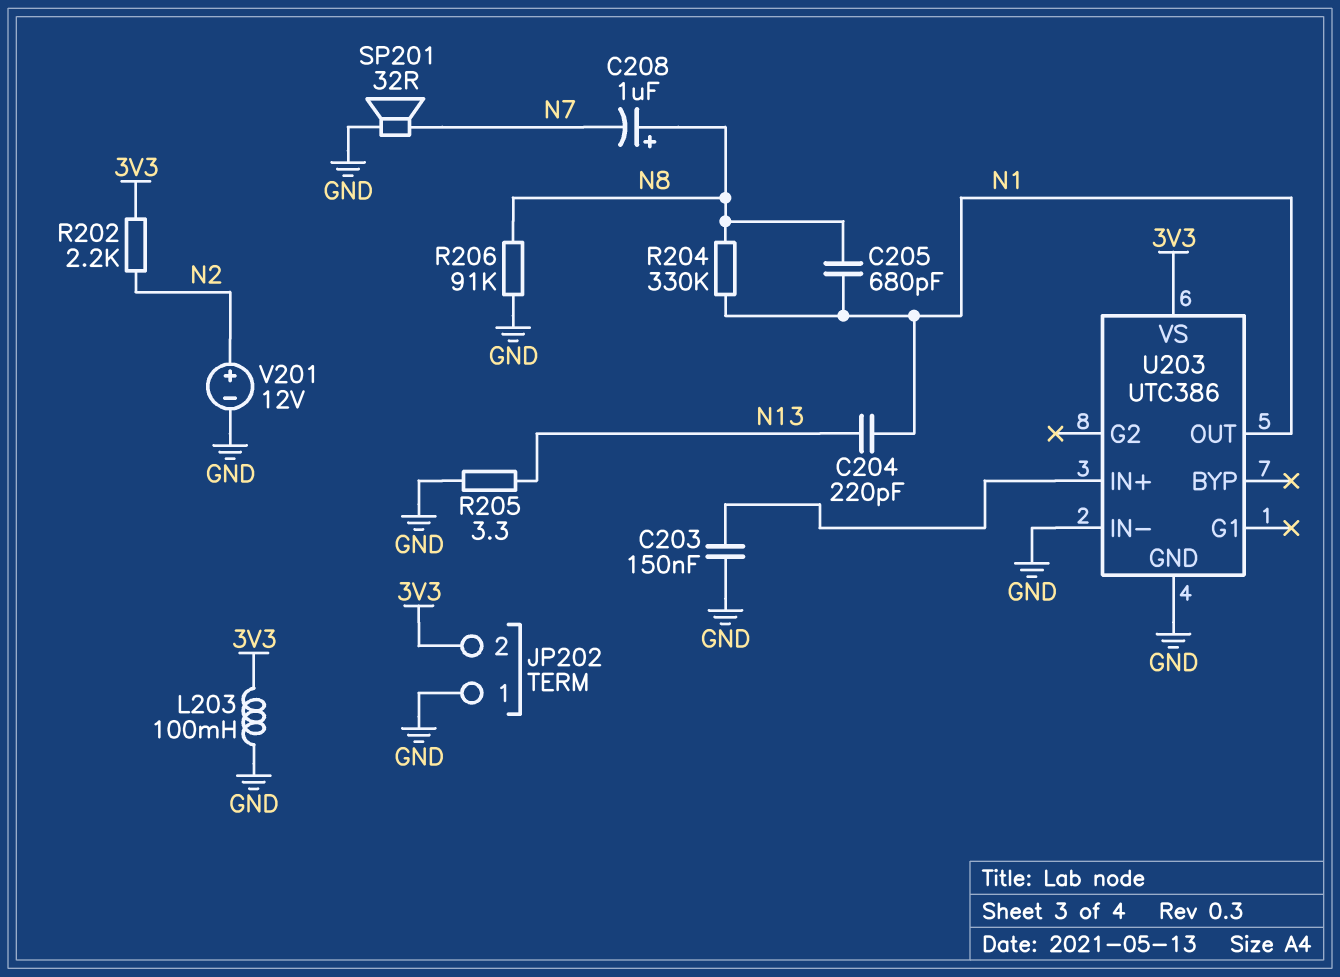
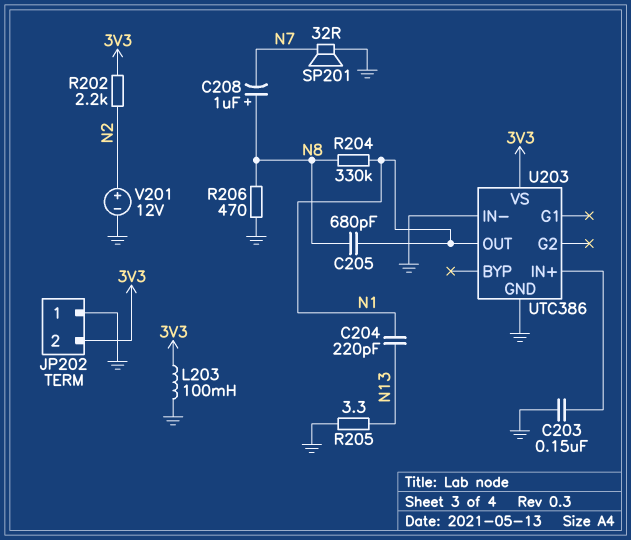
R206: 91k (GND, N8) -> 470 (GND, N8)

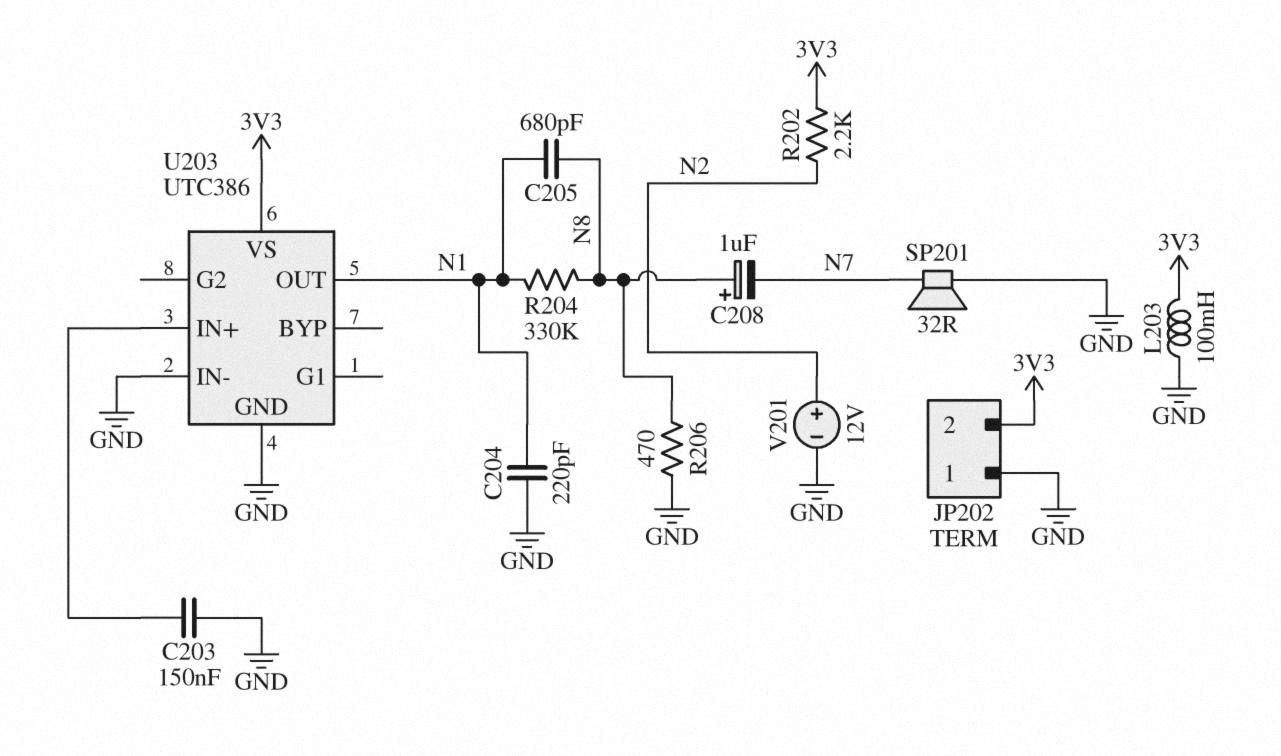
C204: 220pF (N1, N13) -> 220pF (GND, N1)
R205: 3.3 (GND, N13) -> none

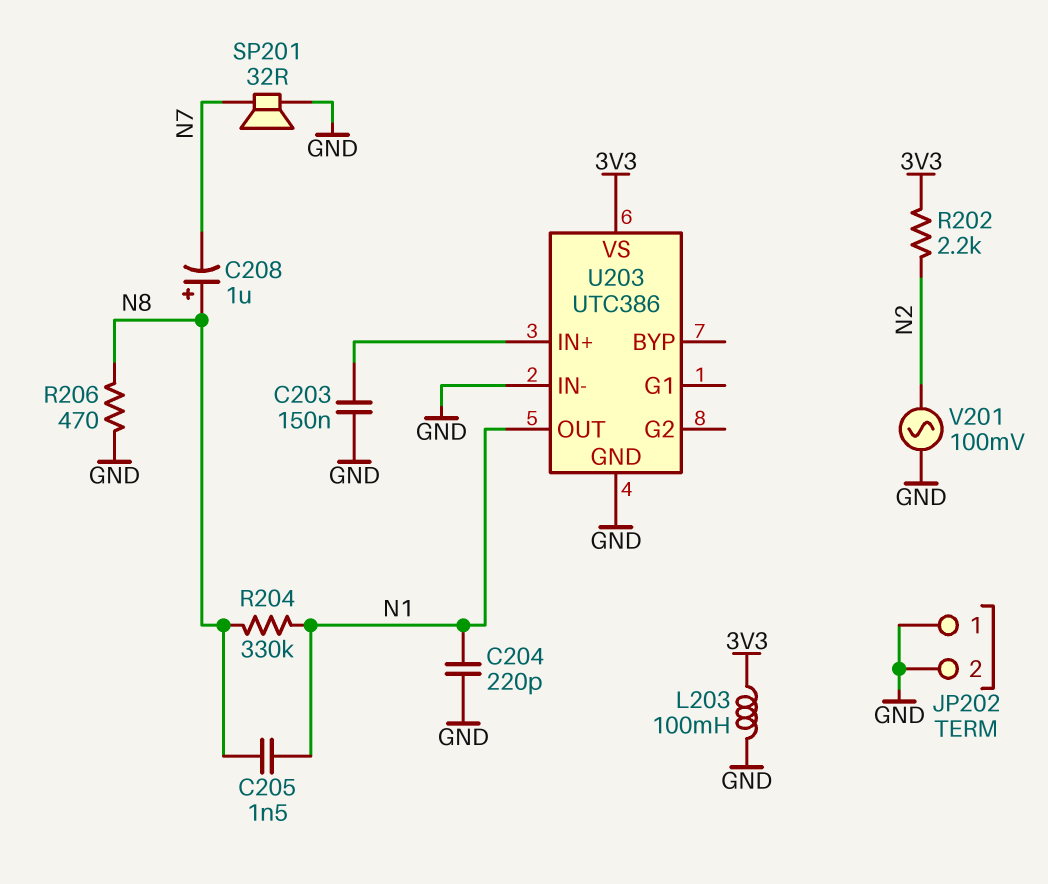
C205: 680pF (N1, N8) -> 1.5nF (N1, N8)
JP202 pin 2: 3V3 -> GND
V201: 12V (plus N2, minus GND) -> AC 100mV (GND, N2)

